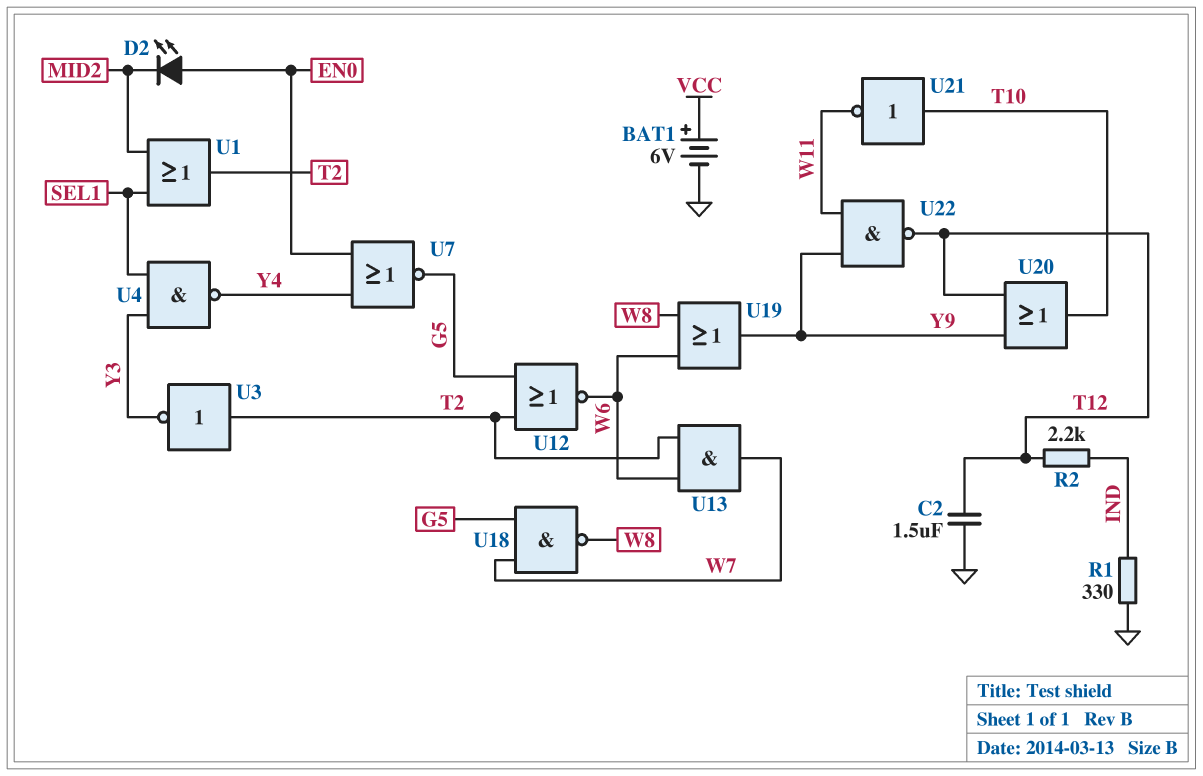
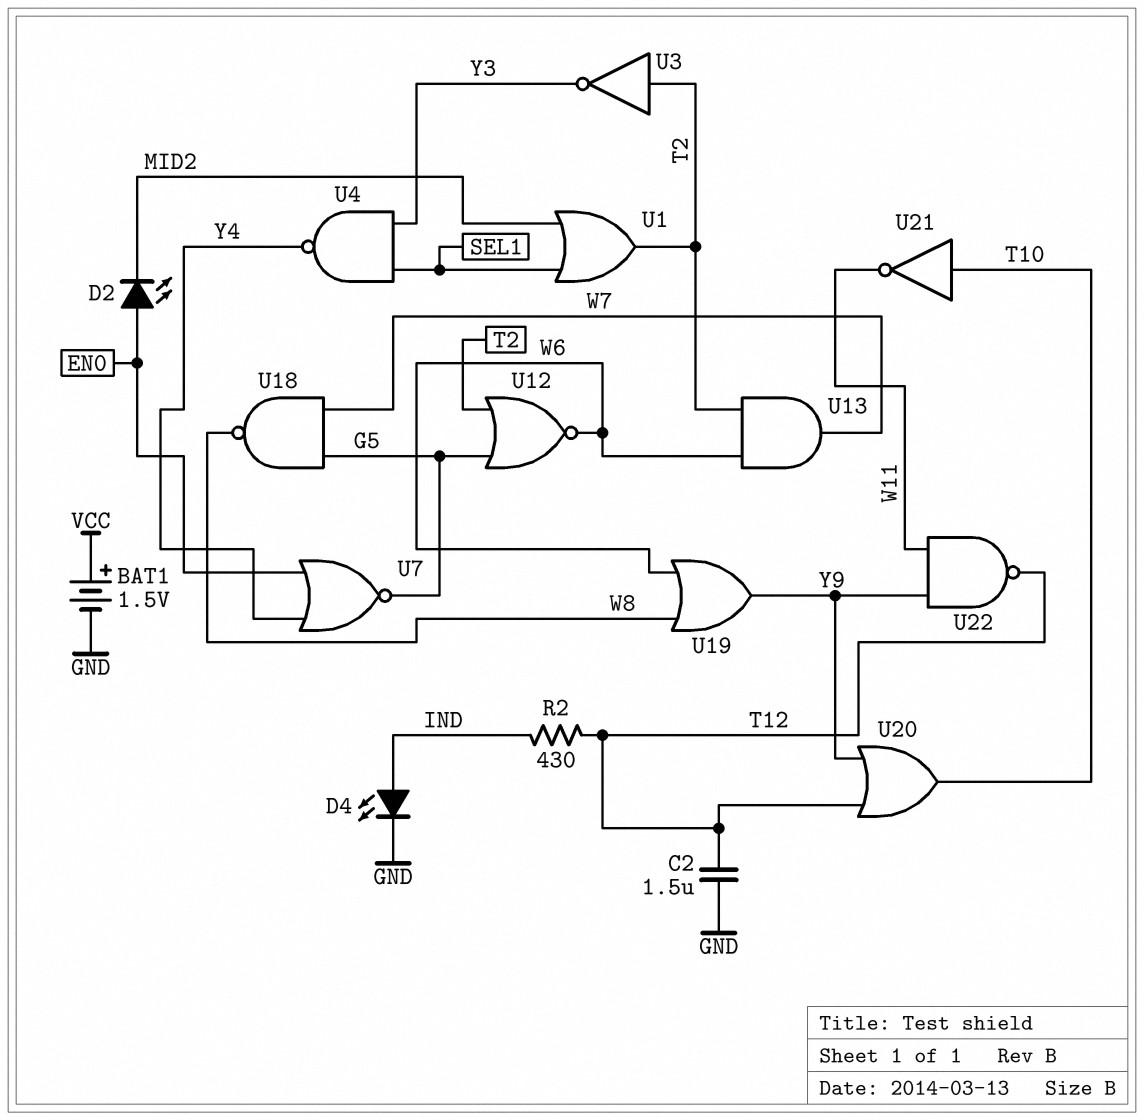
BAT1: 6V (plus VCC, minus GND) -> 1.5V (plus VCC, minus GND)
D4: none -> LED (A IND, K GND)
R1: 330 (GND, IND) -> none
R2: 2.2k (IND, T12) -> 430 (IND, T12)

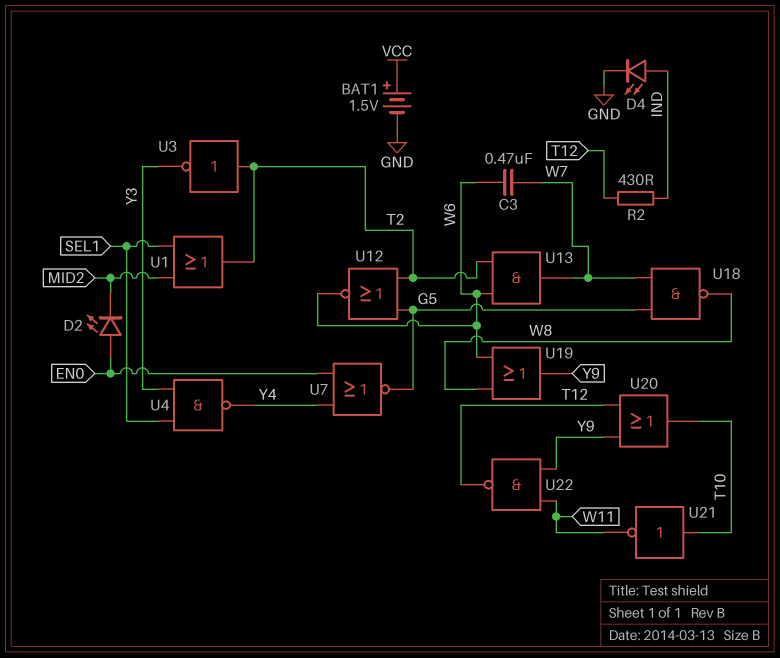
C2: 1.5uF (GND, T12) -> none
C3: none -> 470nF (W6, W7)

